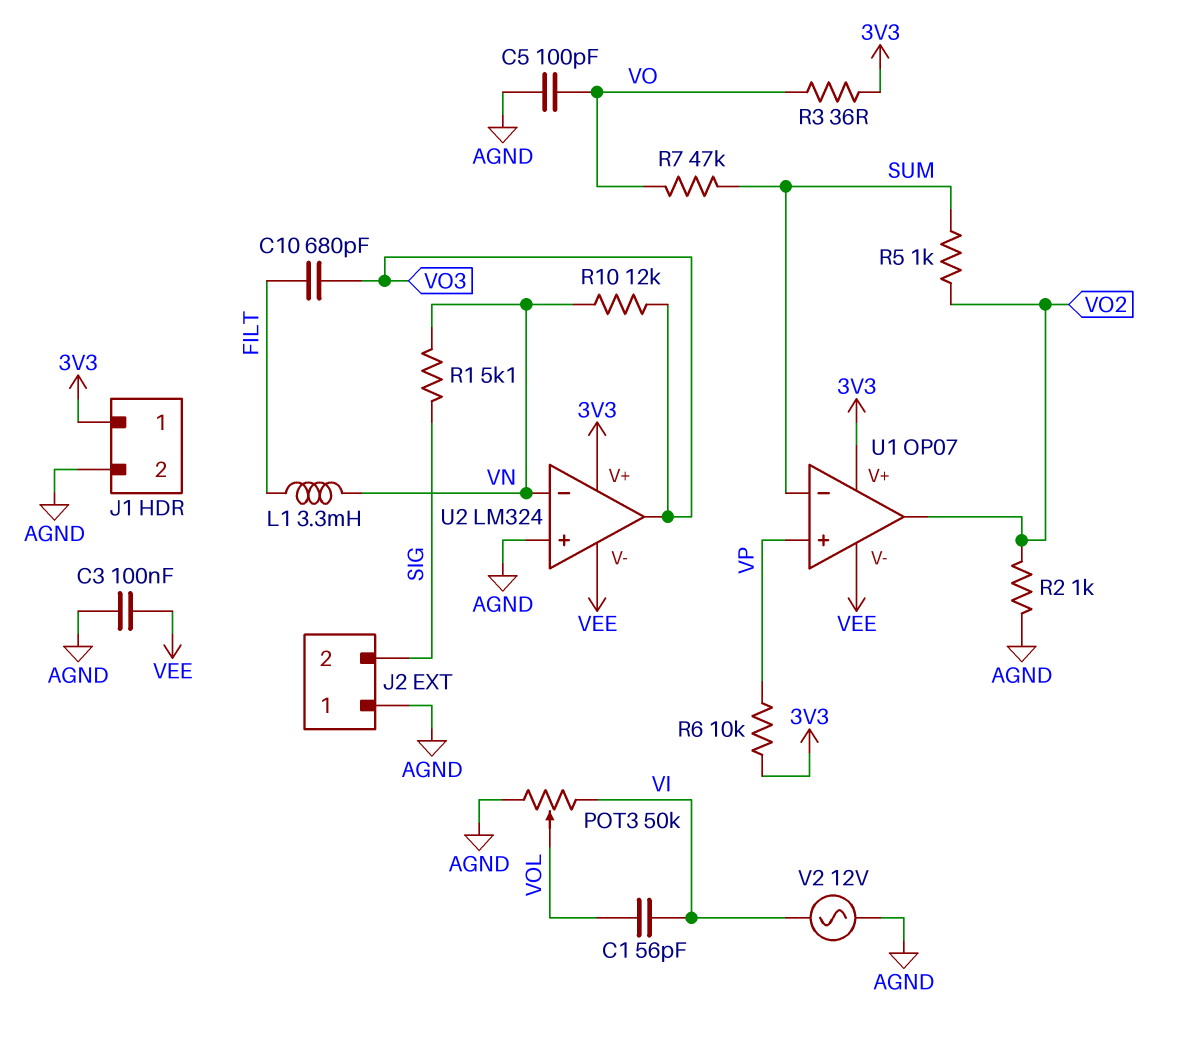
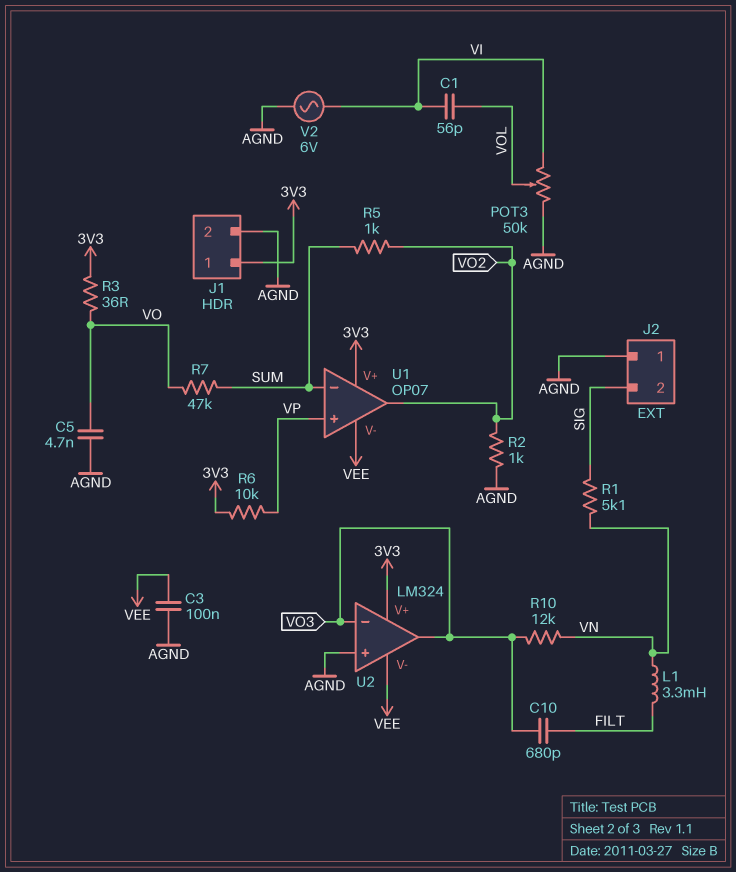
C5: 100pF (AGND, VO) -> 4.7nF (AGND, VO)
U2 pin in-: VN -> VO3
V2: AC 12V (AGND, VI) -> AC 6V (AGND, VI)

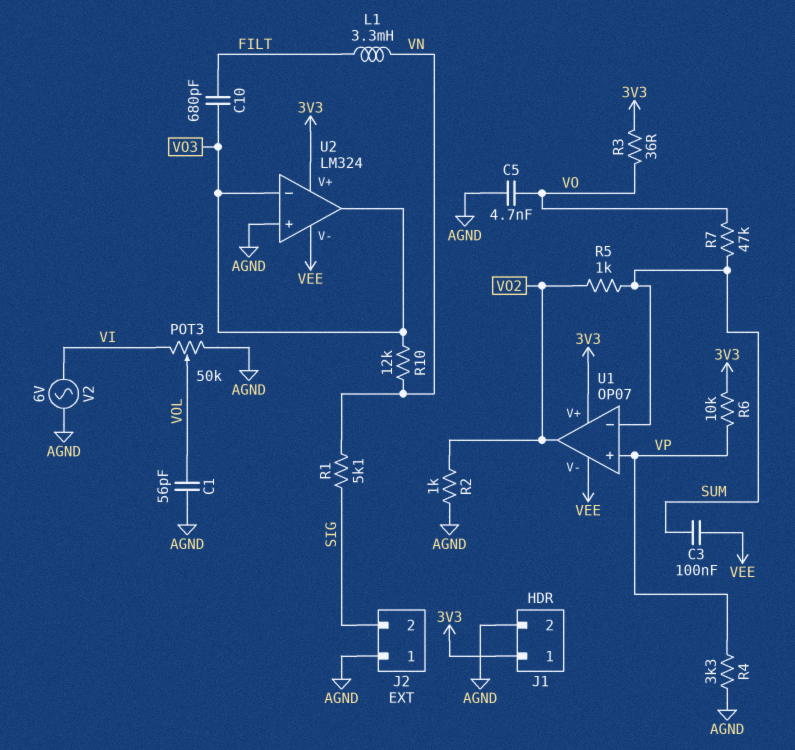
C1: 56pF (VI, VOL) -> 56pF (AGND, VOL)
C3: 100nF (AGND, VEE) -> 100nF (SUM, VEE)
R4: none -> 3.3k (AGND, VP)

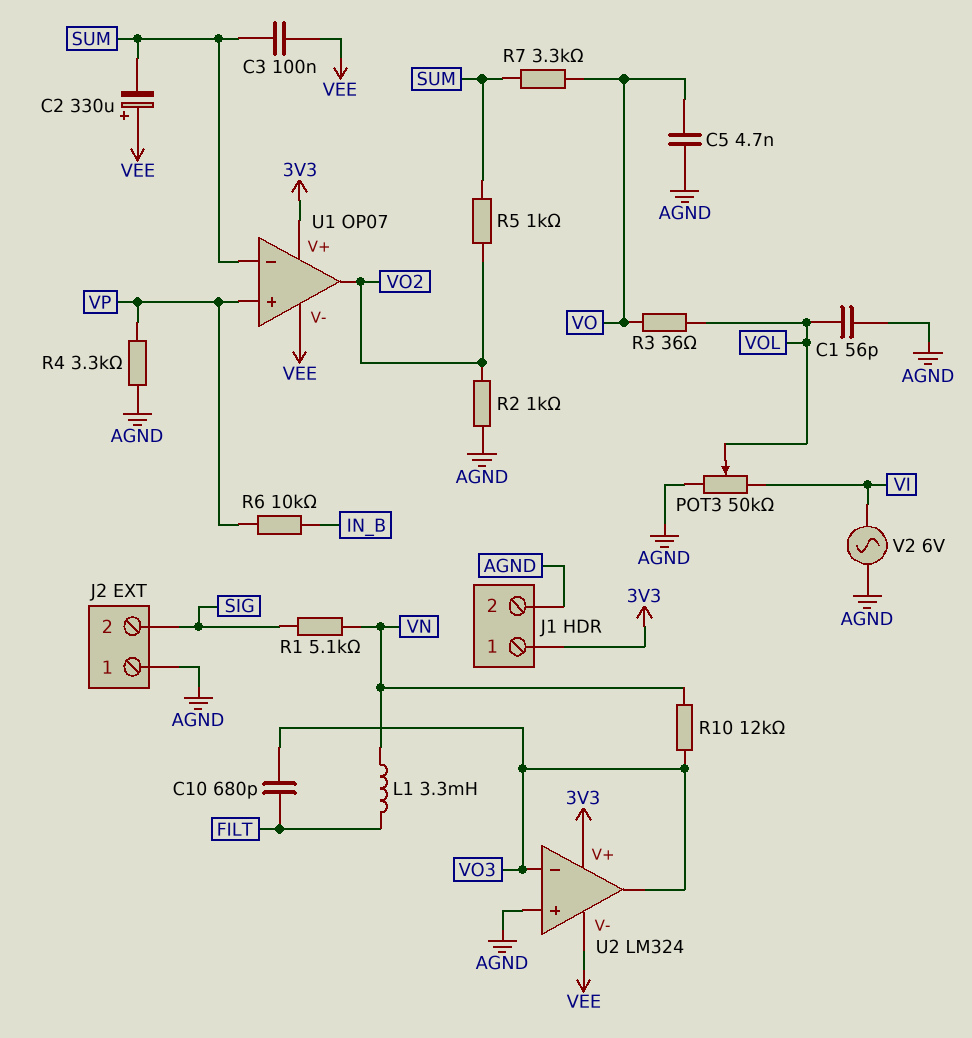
C2: none -> 330uF (plus VEE, minus SUM)
R3: 36 (3V3, VO) -> 36 (VO, VOL)
R6: 10k (3V3, VP) -> 10k (IN_B, VP)
R7: 47k (SUM, VO) -> 3.3k (SUM, VO)

